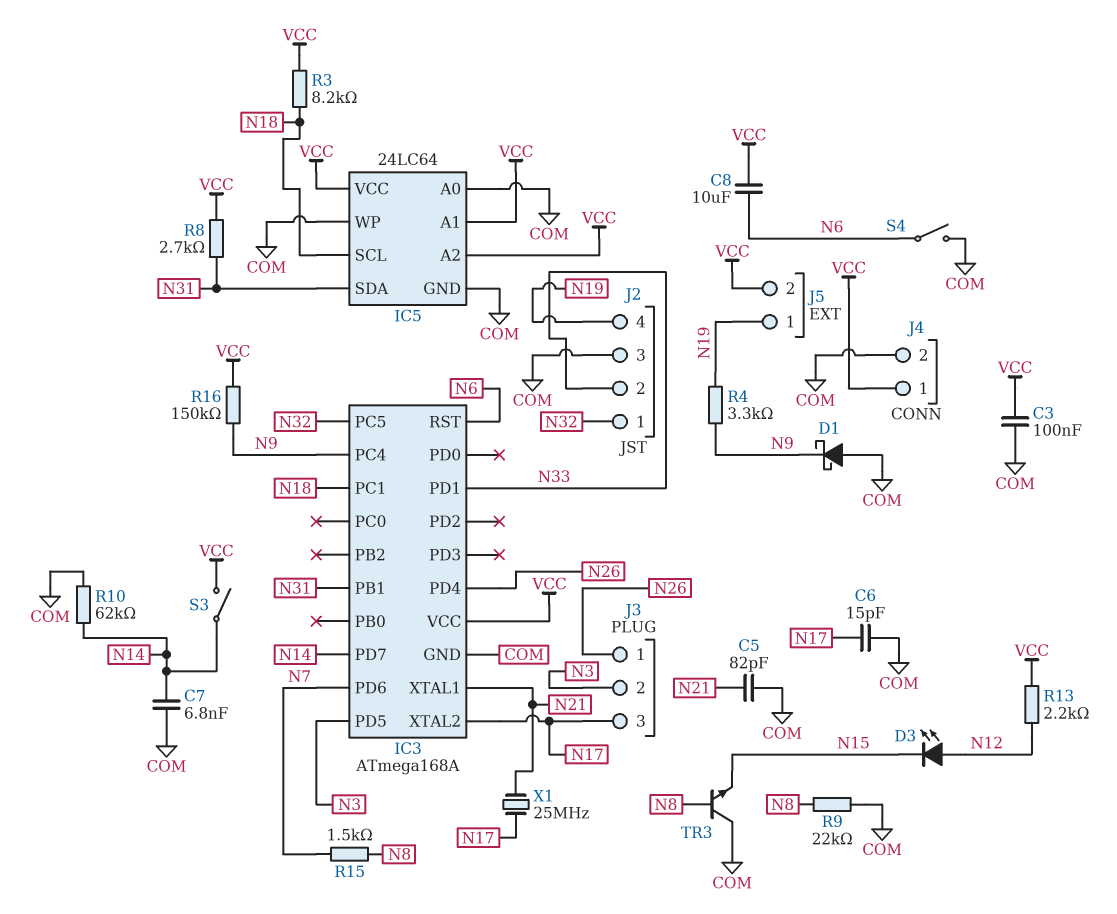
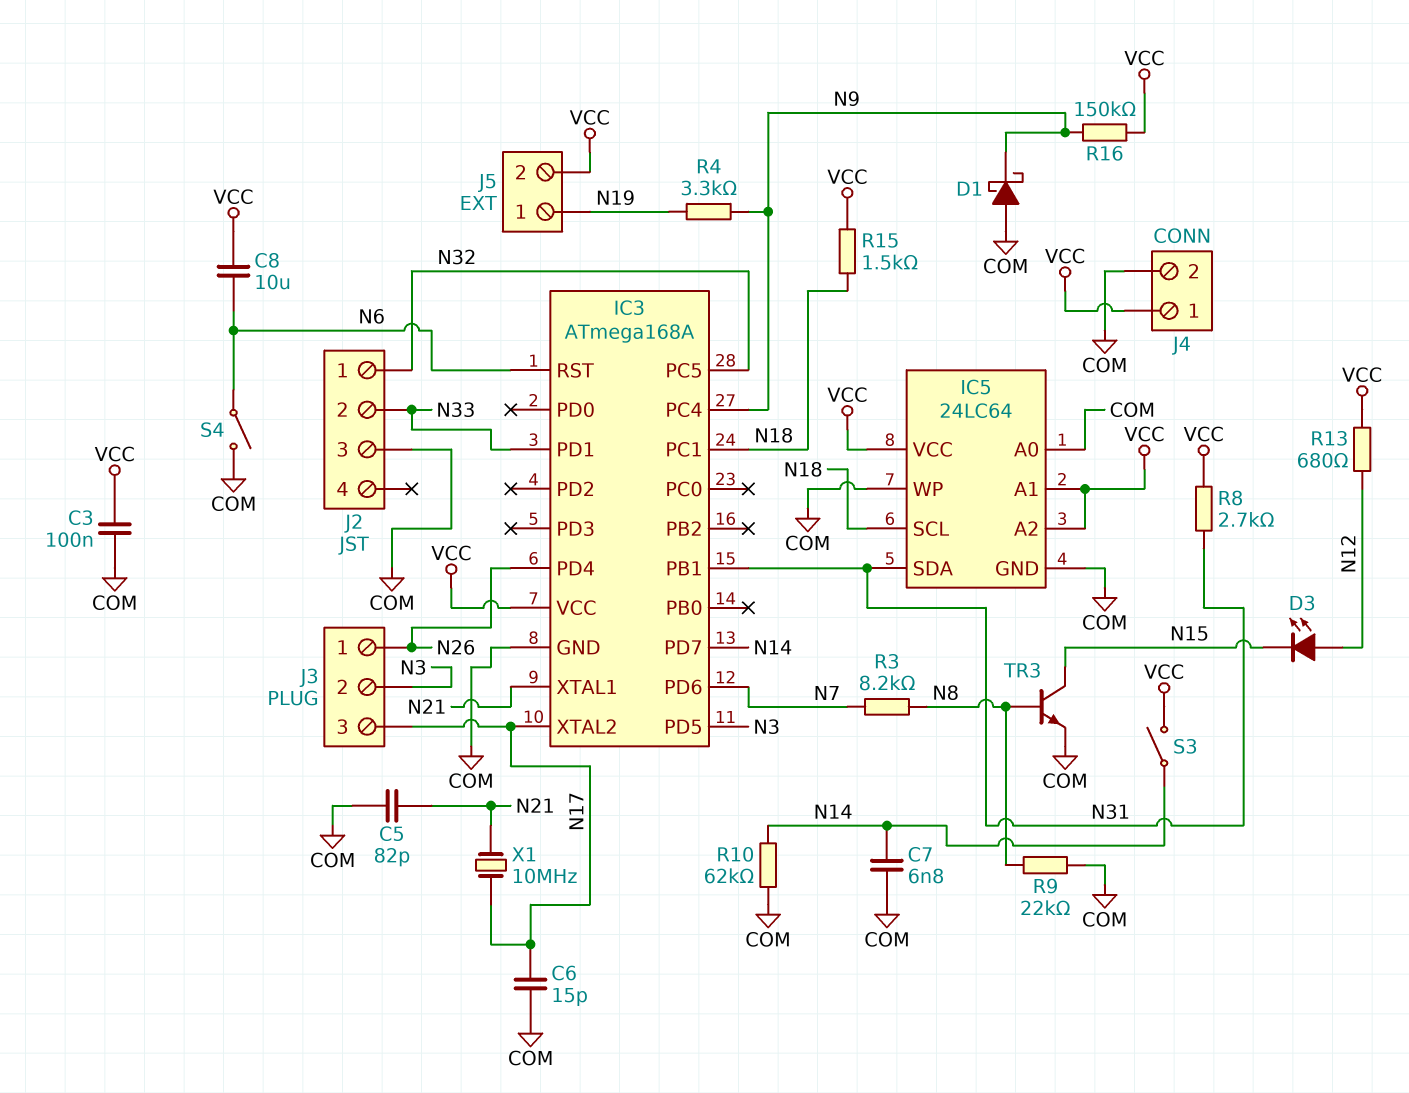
J2 pin 4: N19 -> none
R3: 8.2k (N18, VCC) -> 8.2k (N7, N8)
R13: 2.2k (N12, VCC) -> 680 (N12, VCC)
R15: 1.5k (N7, N8) -> 1.5k (N18, VCC)
TR3: NPN (B N8, C COM, E N15) -> NPN (B N8, C N15, E COM)
X1: 25MHz (N17, N21) -> 10MHz (N17, N21)

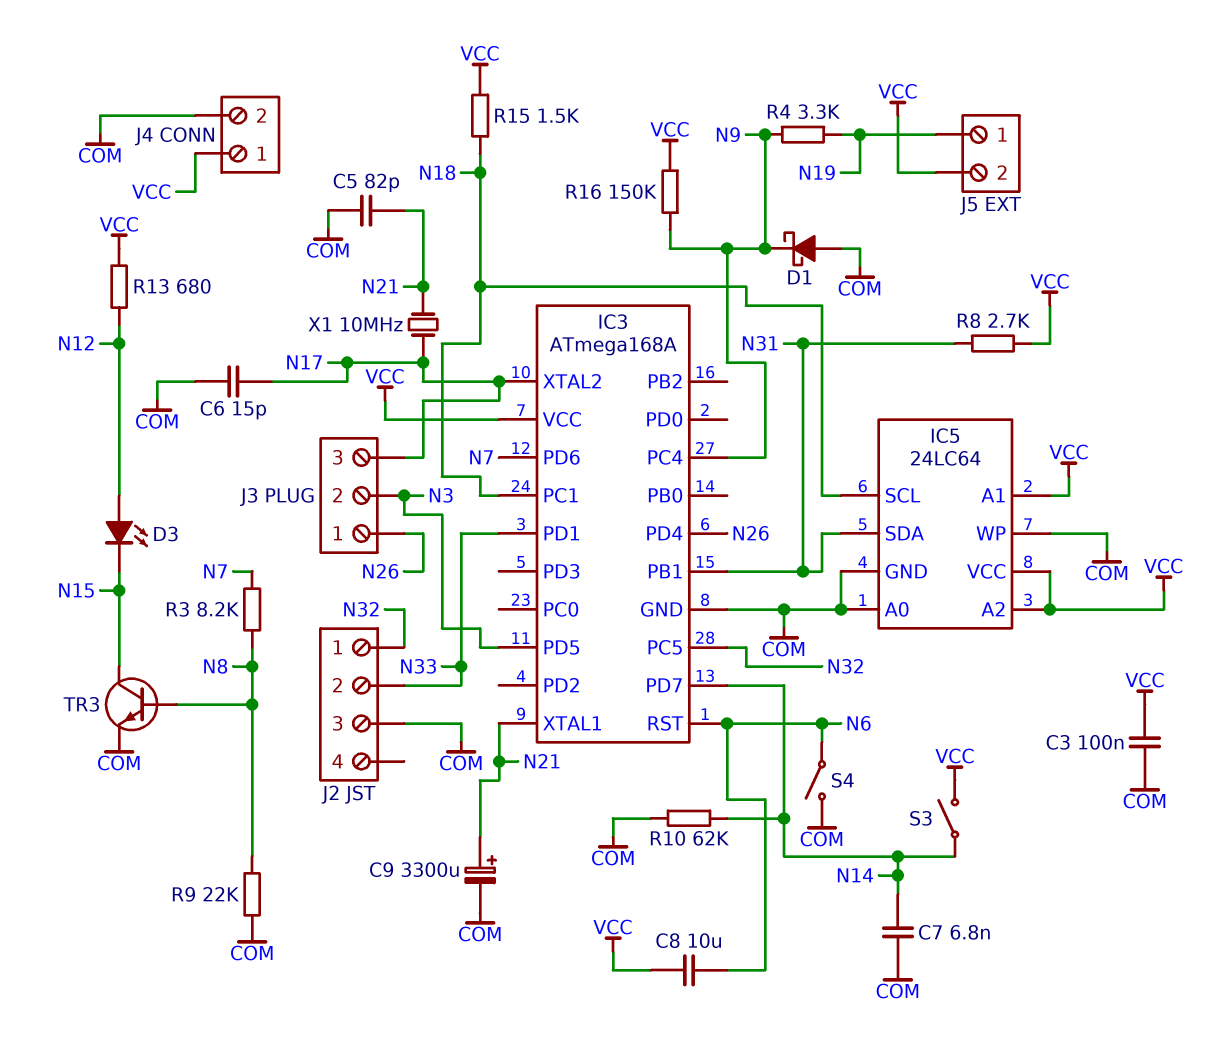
C9: none -> 3300uF (plus N21, minus COM)

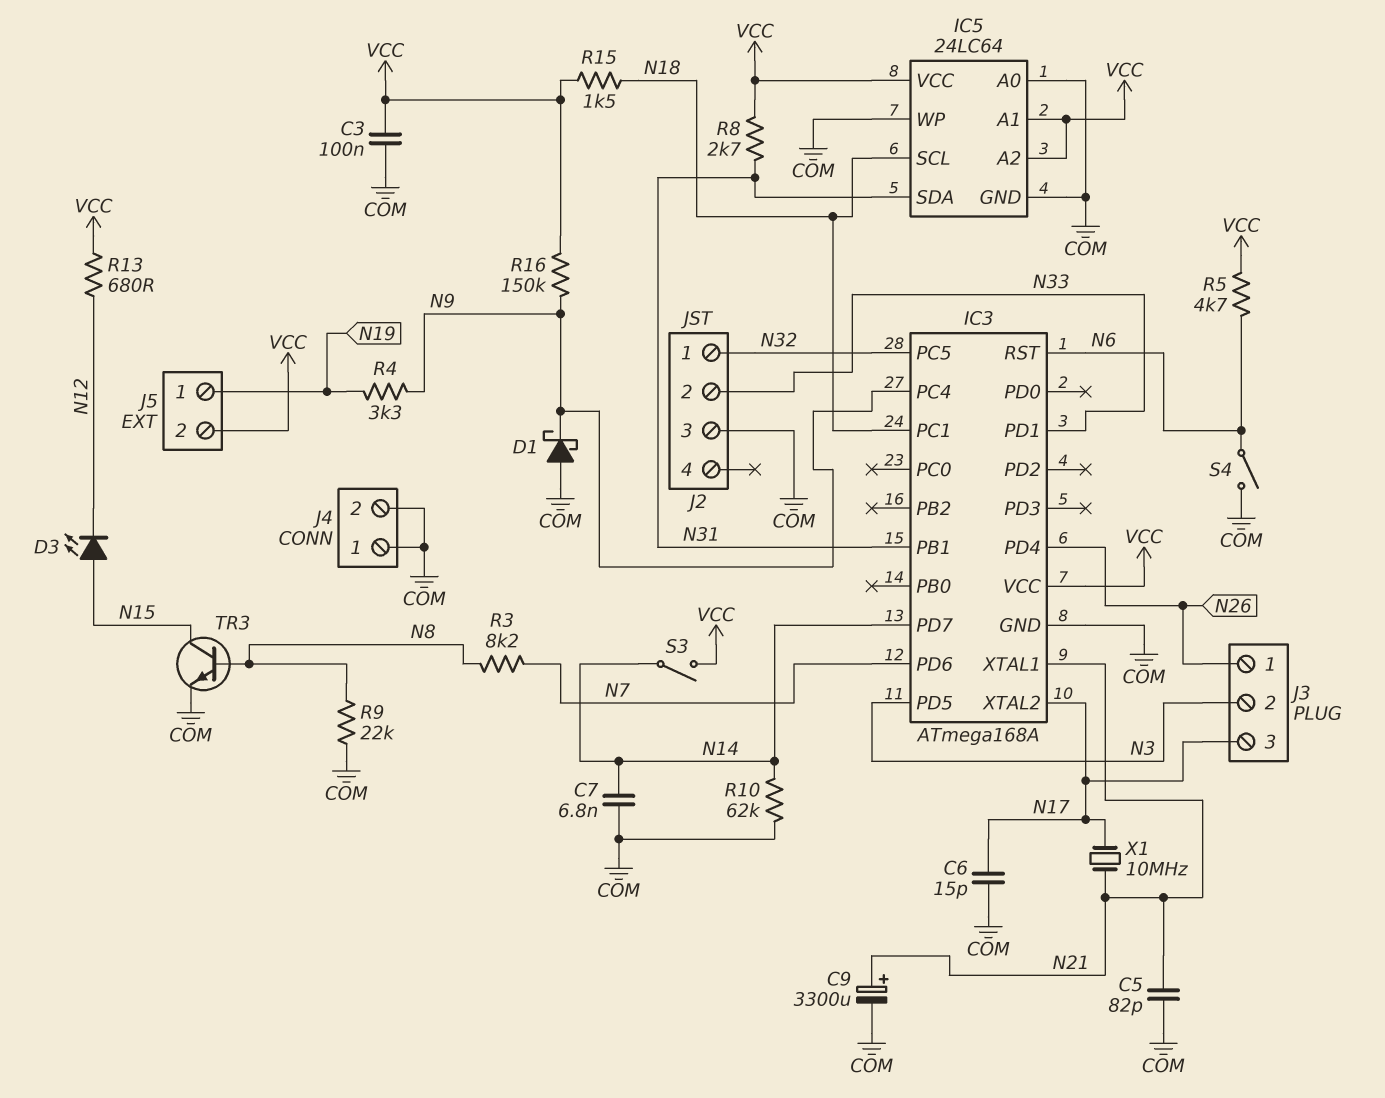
C8: 10uF (N6, VCC) -> none
D3: LED (A N12, K N15) -> LED (A N15, K N12)
J4 pin 1: VCC -> COM
R5: none -> 4.7k (N6, VCC)

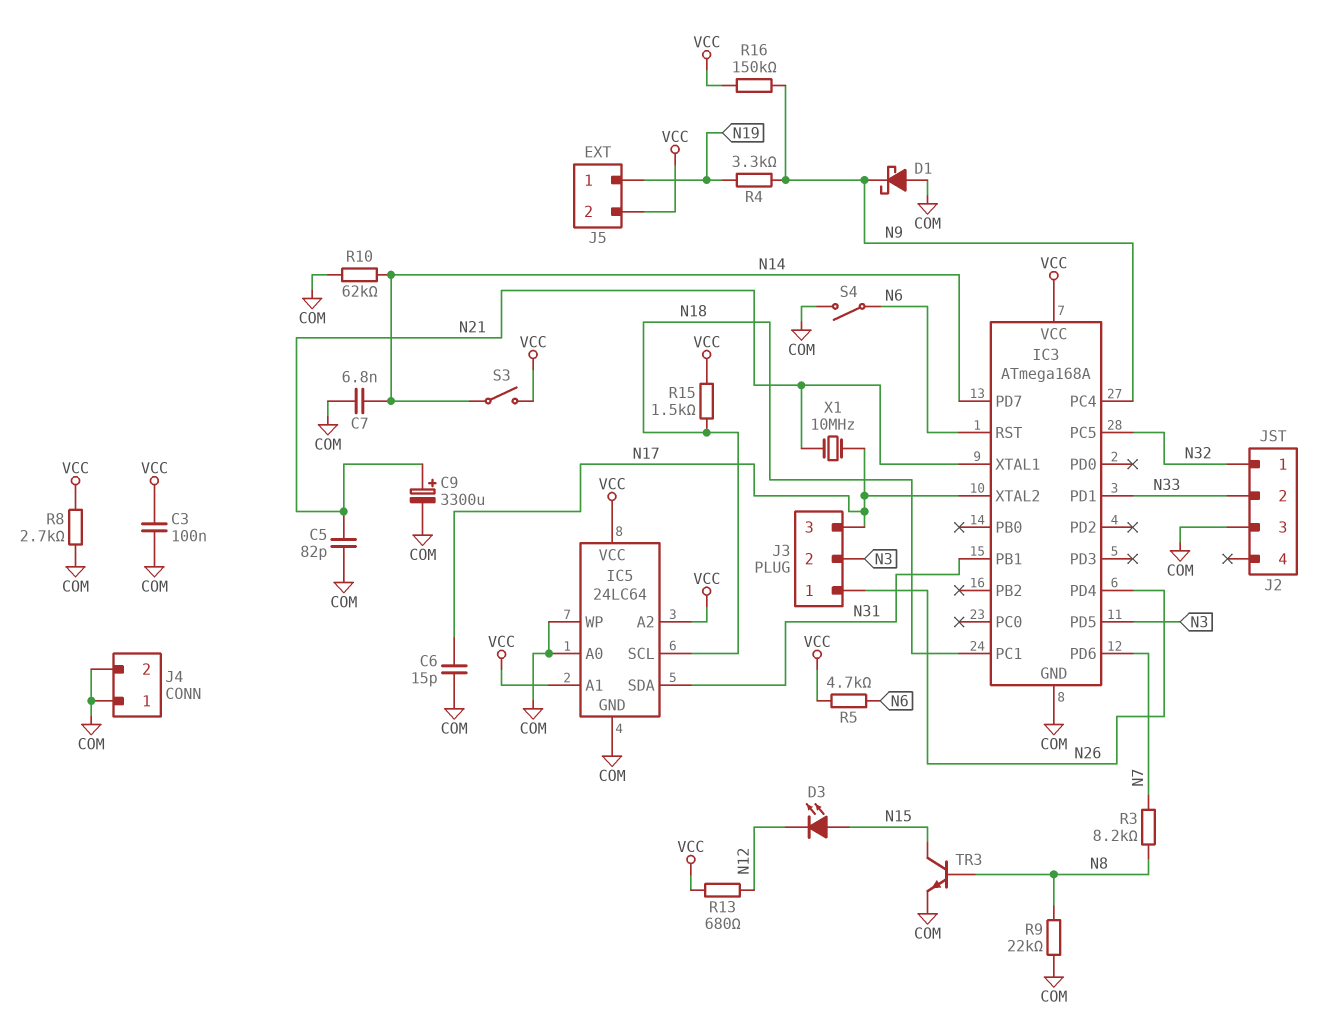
R8: 2.7k (N31, VCC) -> 2.7k (COM, VCC)

